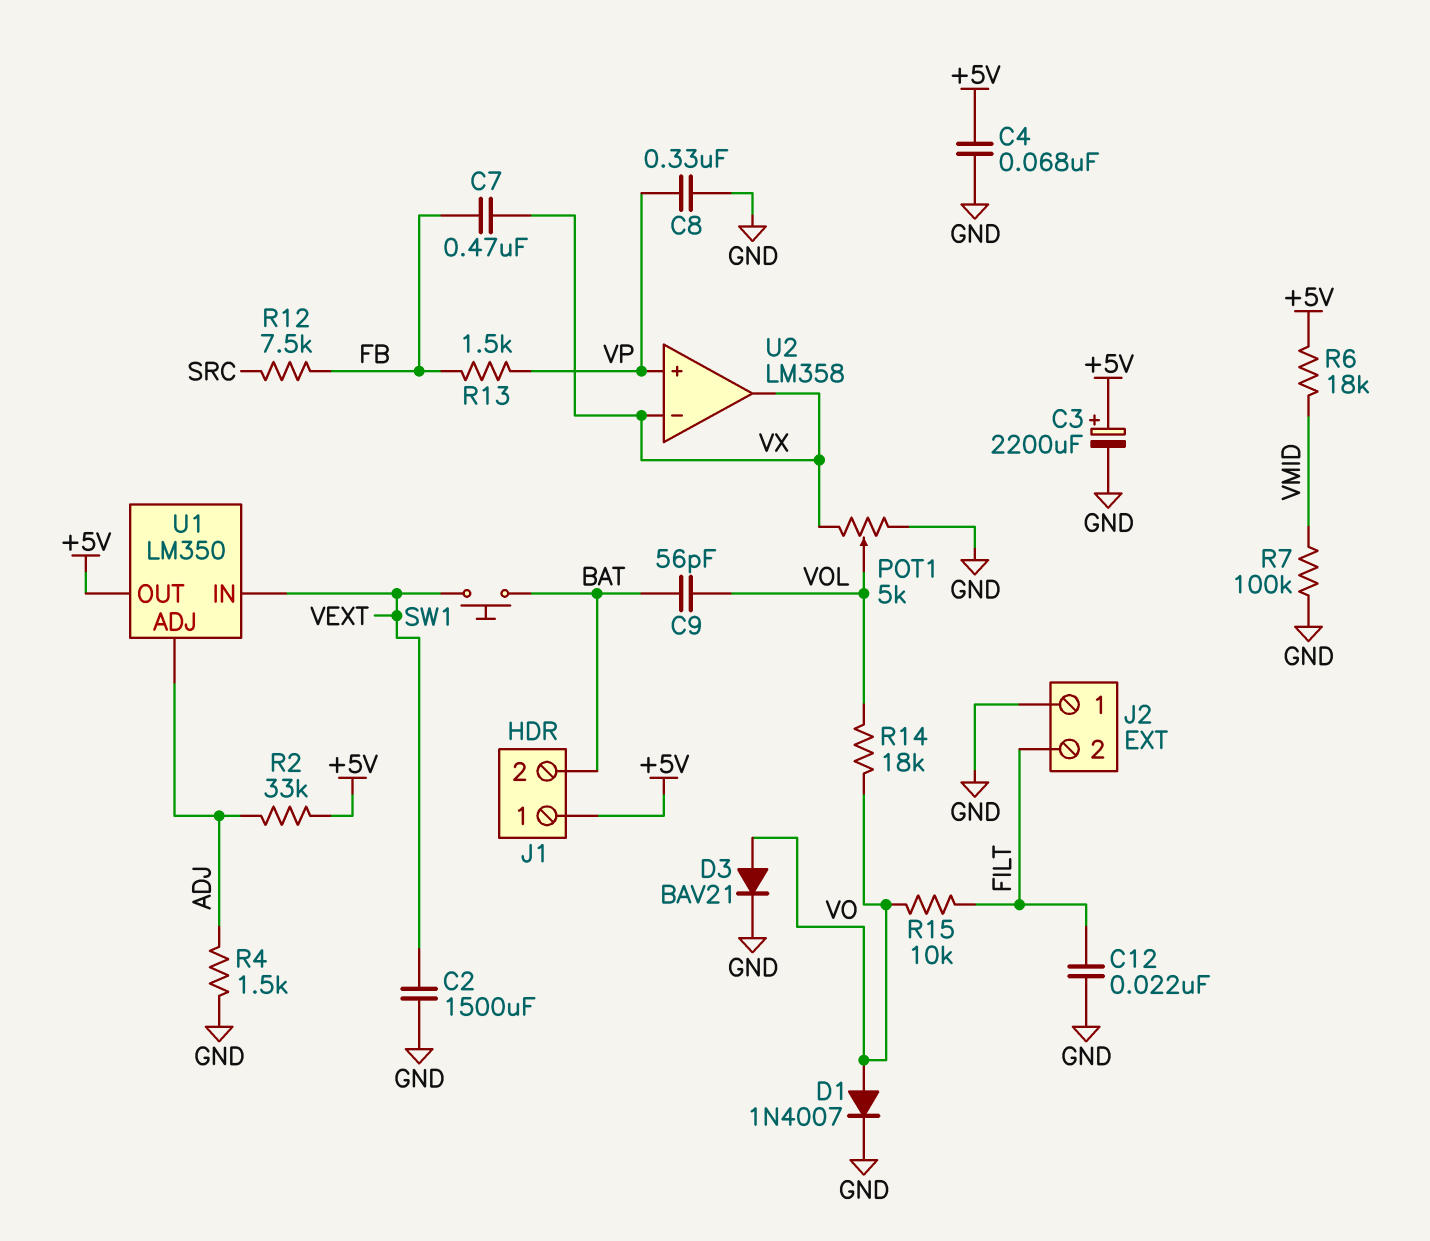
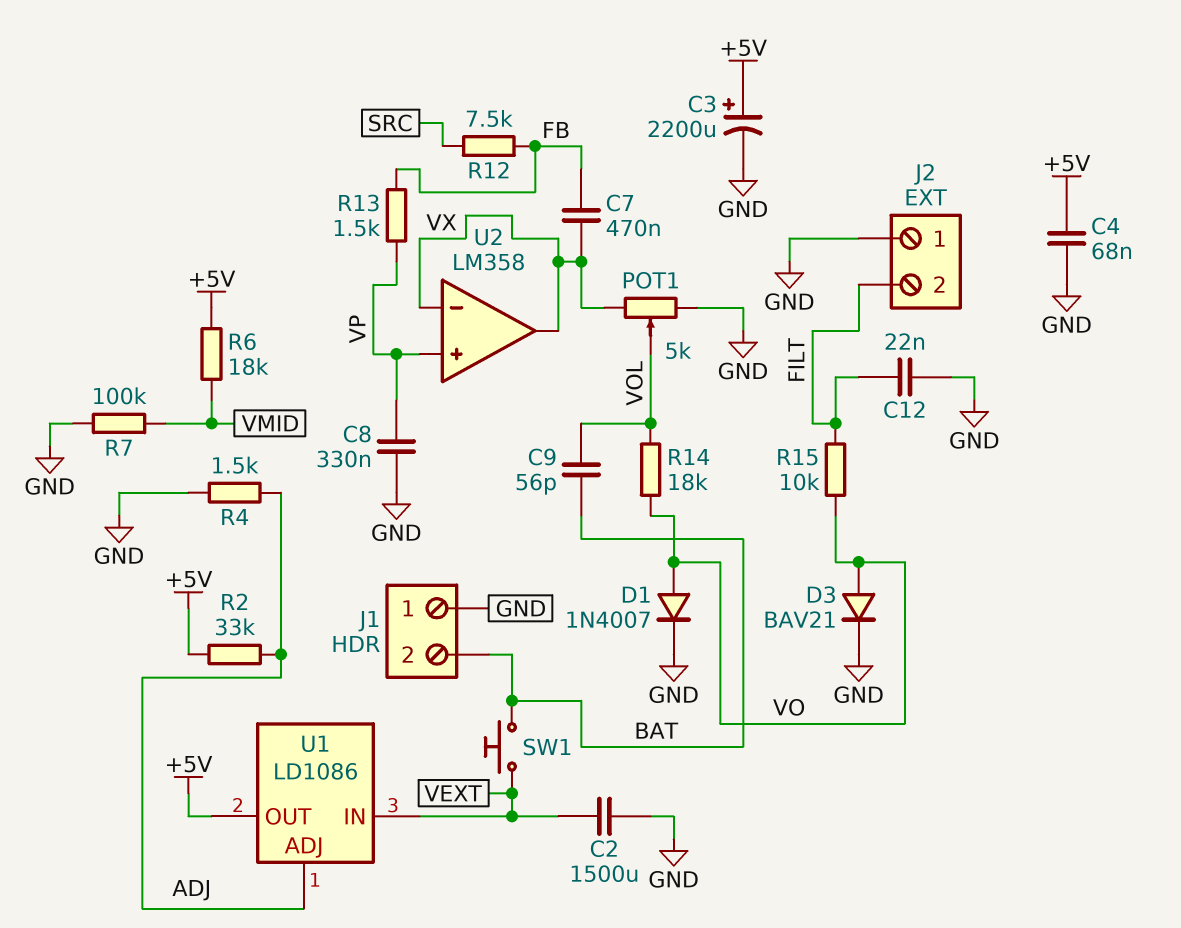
J1 pin 1: +5V -> GND
U1: LM350 -> LD1086

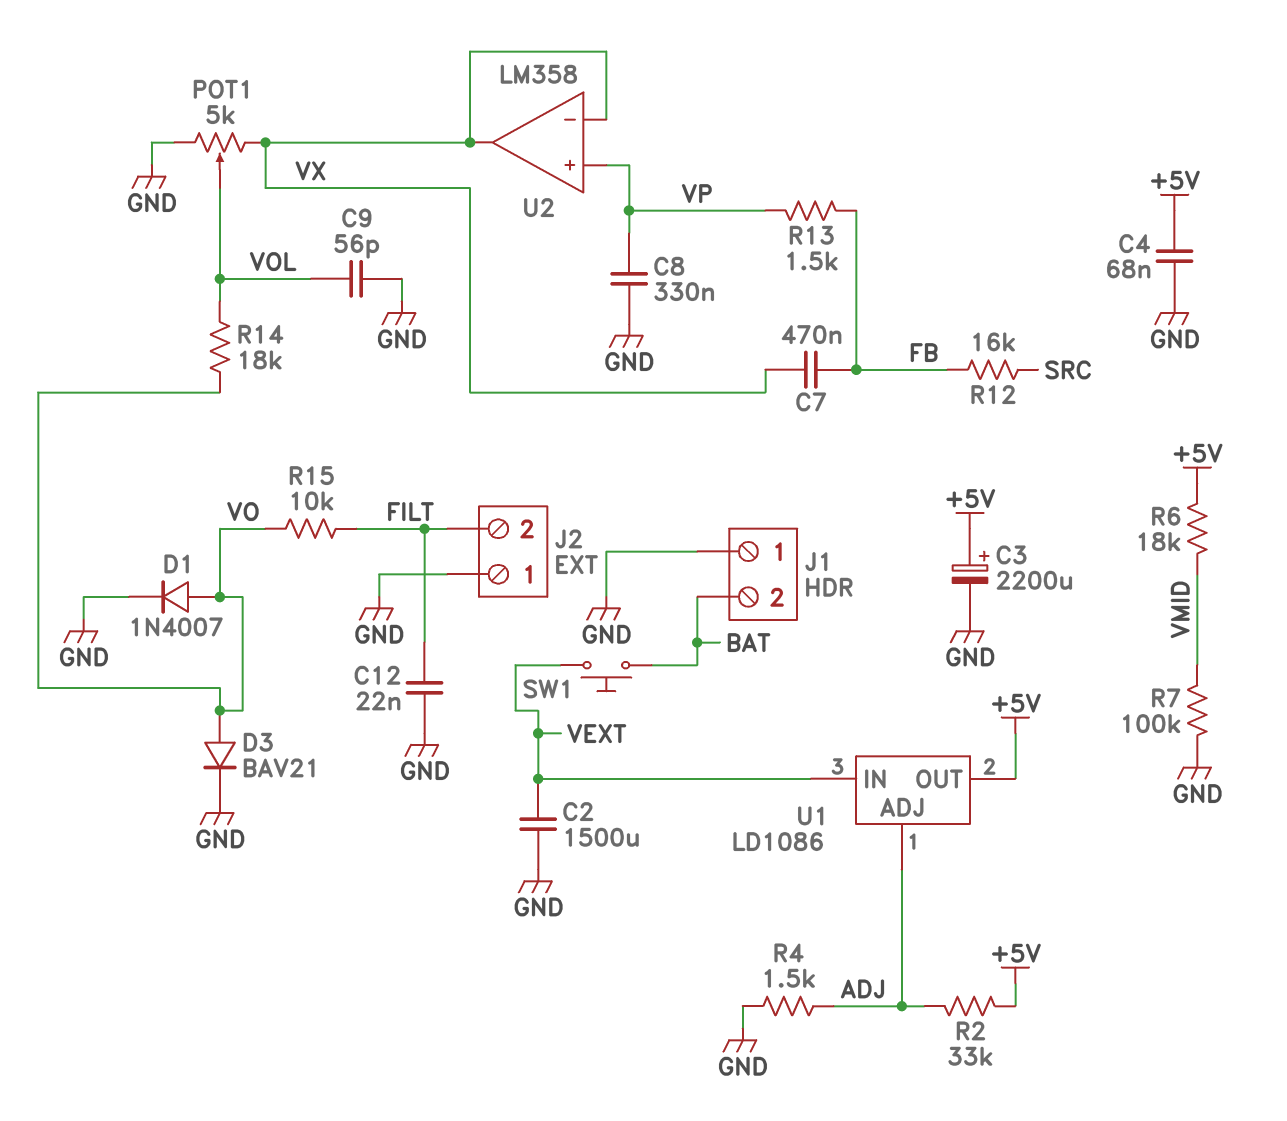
C9: 56pF (BAT, VOL) -> 56pF (GND, VOL)
R12: 7.5k (FB, SRC) -> 16k (FB, SRC)

